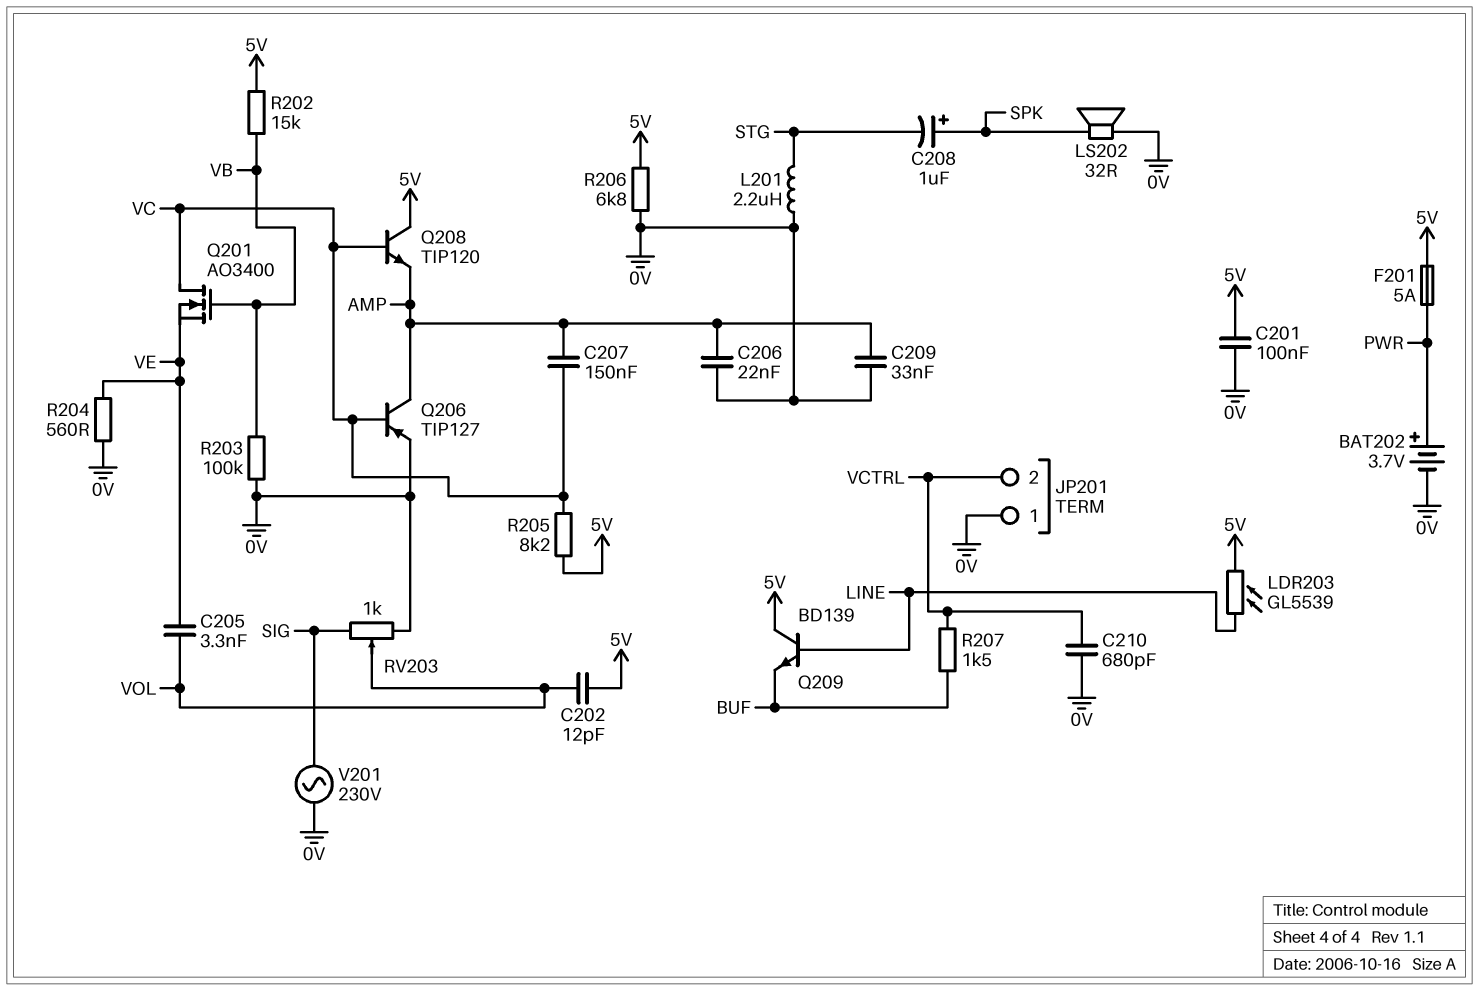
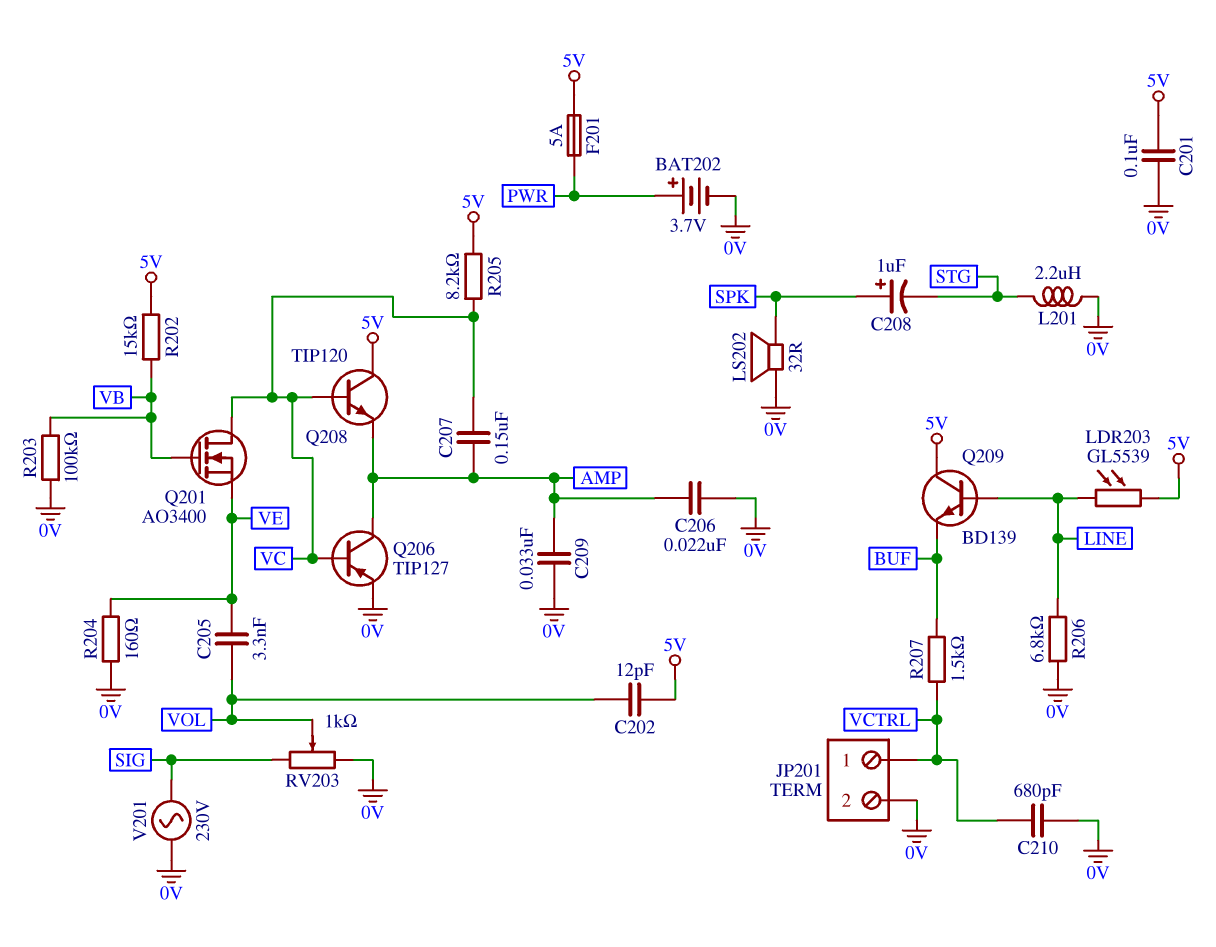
JP201 pin 1: 0V -> VCTRL
JP201 pin 2: VCTRL -> 0V
R204: 560 (0V, VE) -> 160 (0V, VE)
R206: 6.8k (0V, 5V) -> 6.8k (0V, LINE)

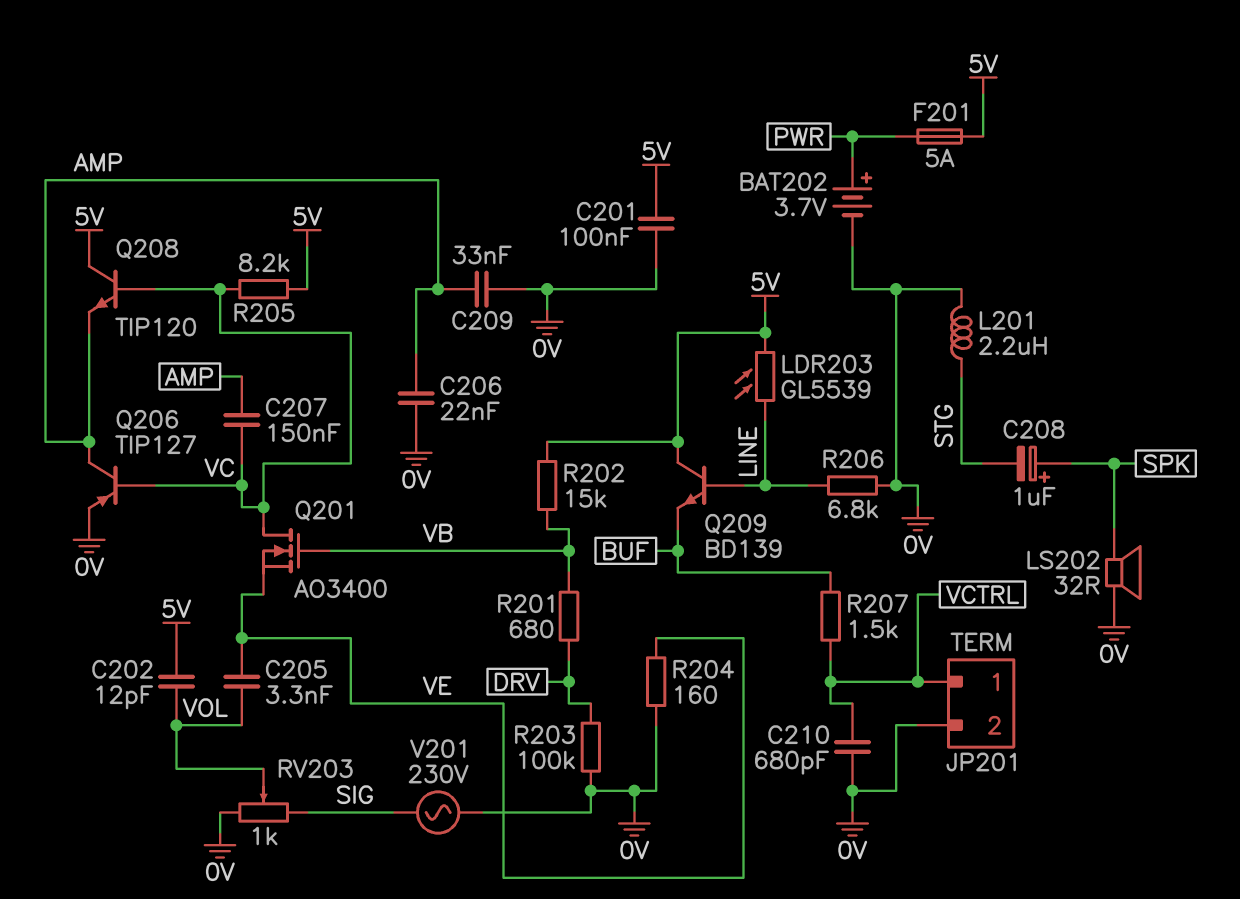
R201: none -> 680 (DRV, VB)
R203: 100k (0V, VB) -> 100k (0V, DRV)

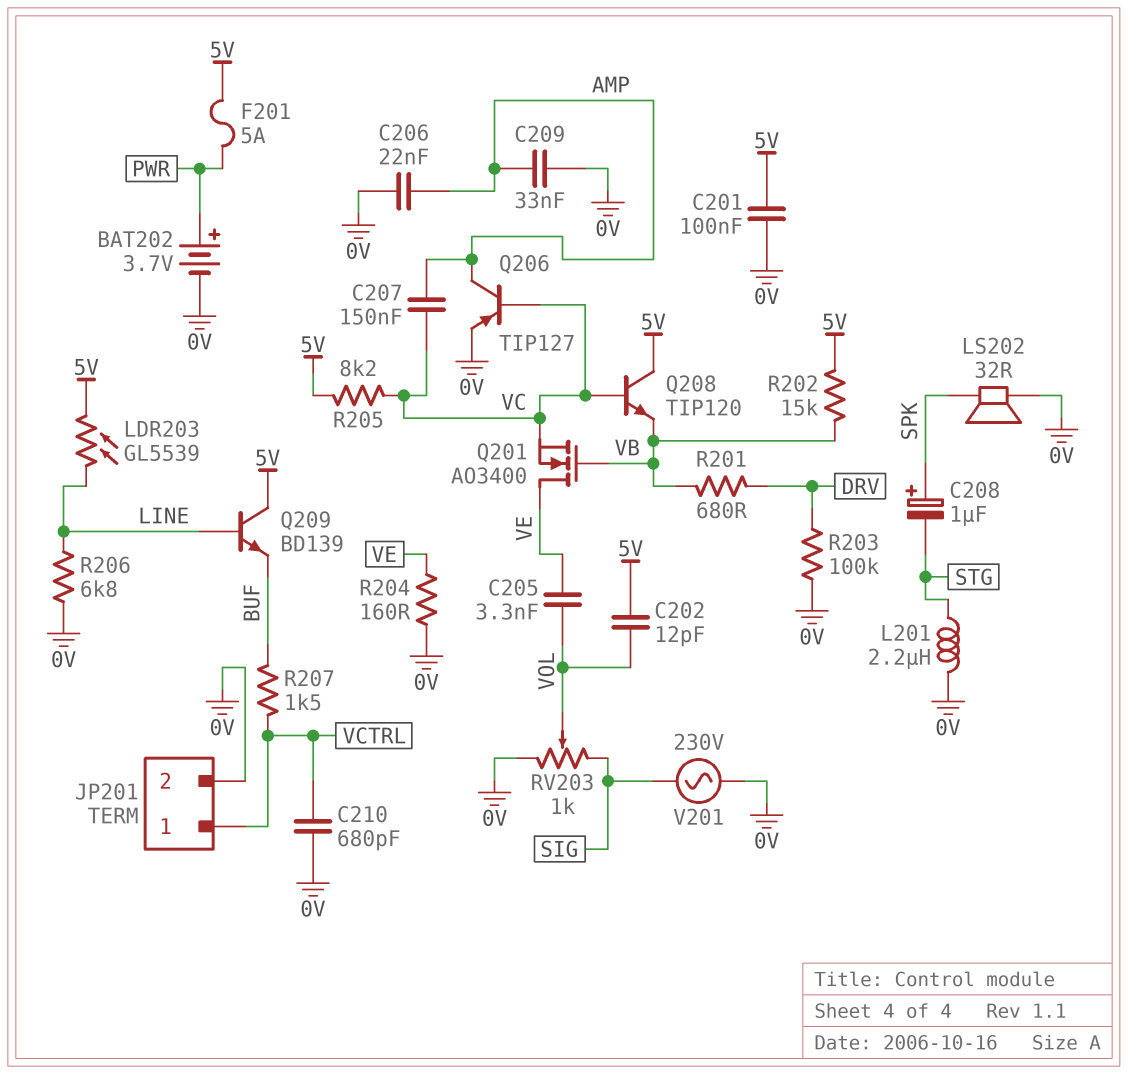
Q201: NMOS AO3400 (G VB, D VC, S VE) -> NMOS AO3400 (G VB, D VE, S VC)
Q208: NPN TIP120 (B VC, C 5V, E AMP) -> NPN TIP120 (B VC, C 5V, E VB)

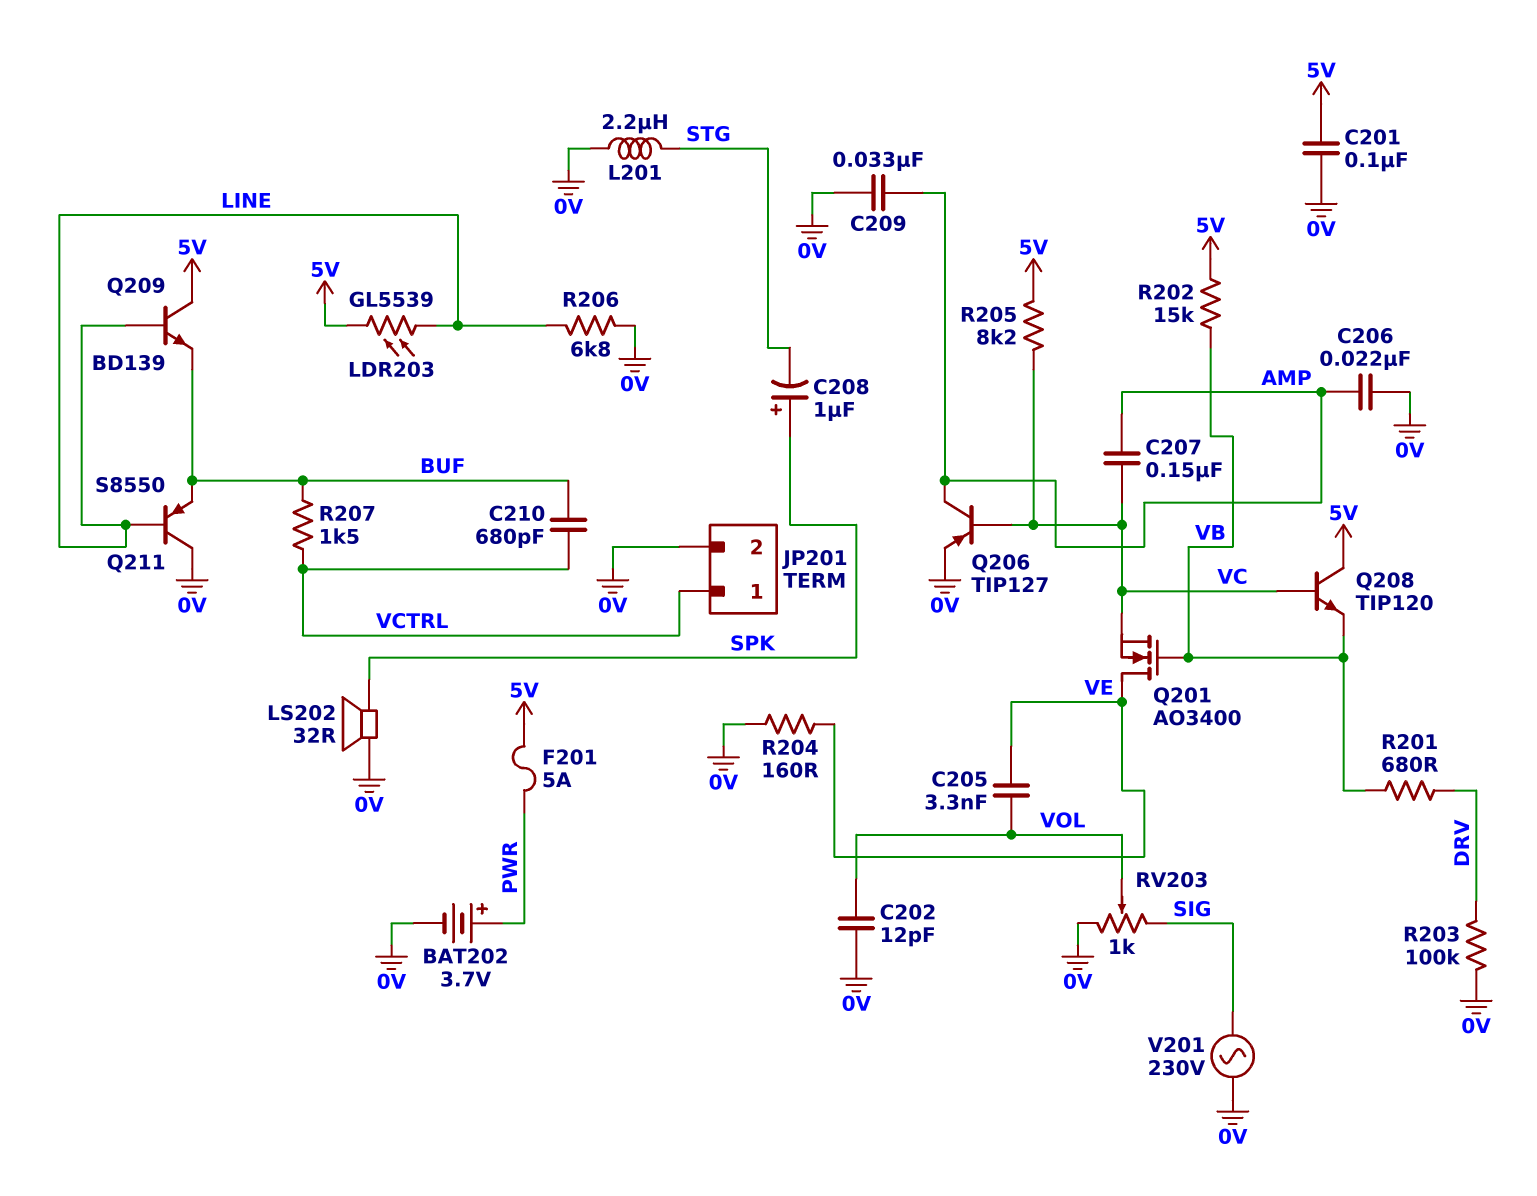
C202: 12pF (5V, VOL) -> 12pF (0V, VOL)
C210: 680pF (0V, VCTRL) -> 680pF (BUF, VCTRL)
Q211: none -> PNP S8550 (B LINE, C 0V, E BUF)

